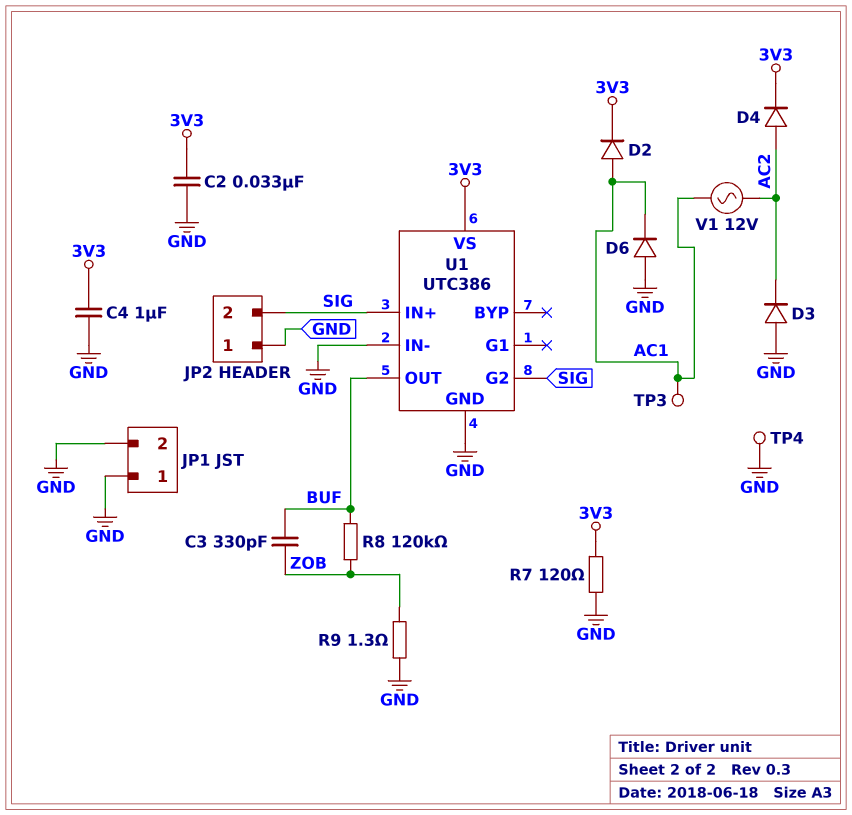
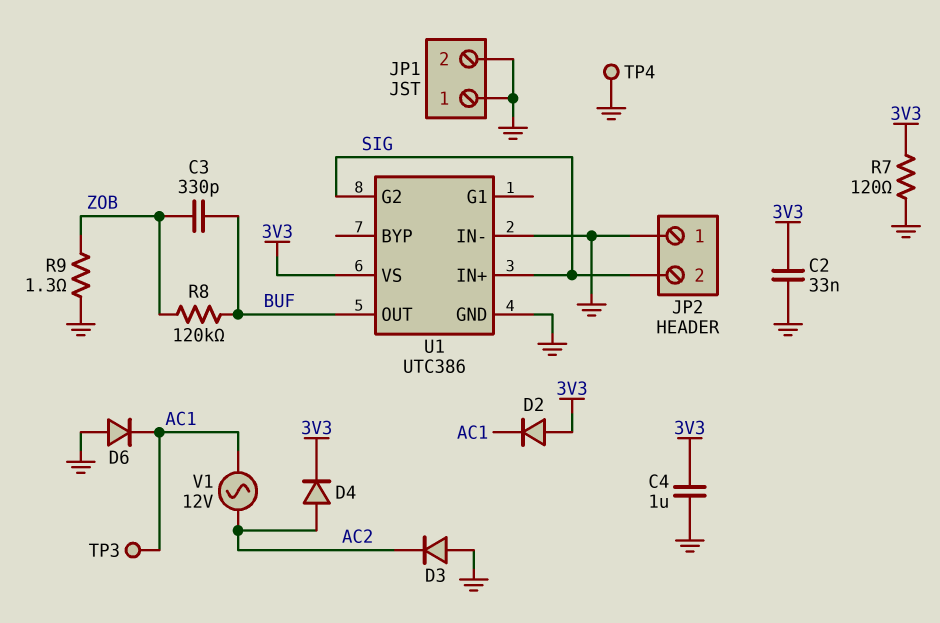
D2: diode (A AC1, K 3V3) -> diode (A 3V3, K AC1)

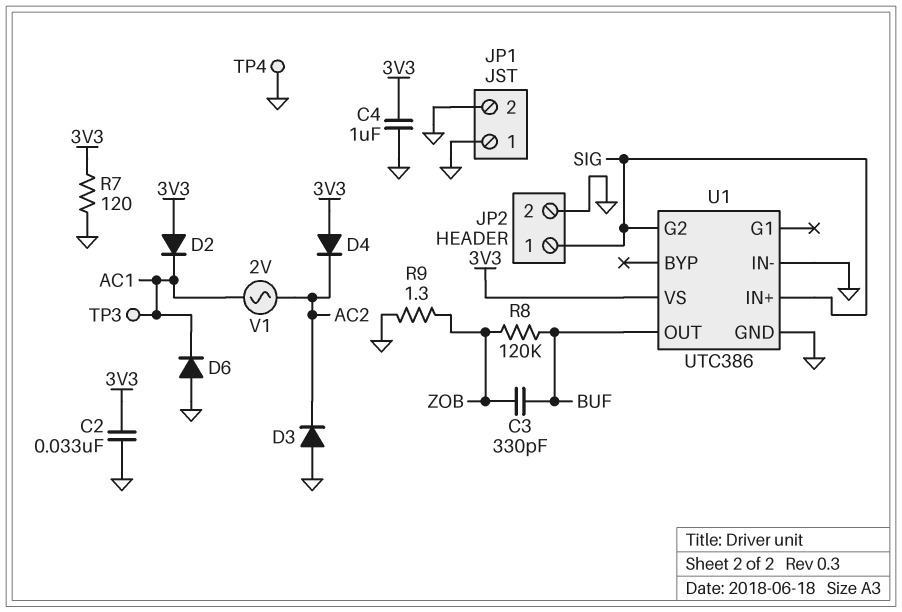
D4: diode (A AC2, K 3V3) -> diode (A 3V3, K AC2)
JP2 pin 1: GND -> SIG
JP2 pin 2: SIG -> GND
V1: AC 12V (AC1, AC2) -> AC 2V (AC1, AC2)

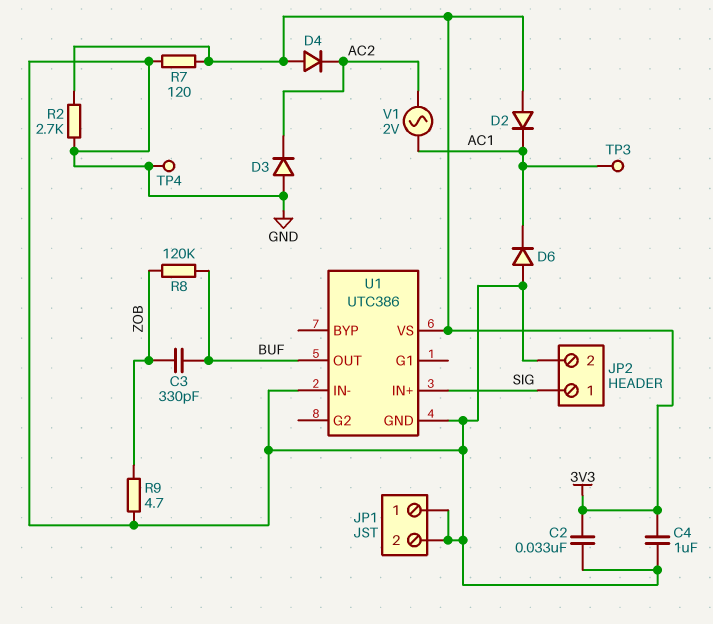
R2: none -> 2.7k (3V3, GND)
R9: 1.3 (GND, ZOB) -> 4.7 (GND, ZOB)
U1 pin G2: SIG -> none

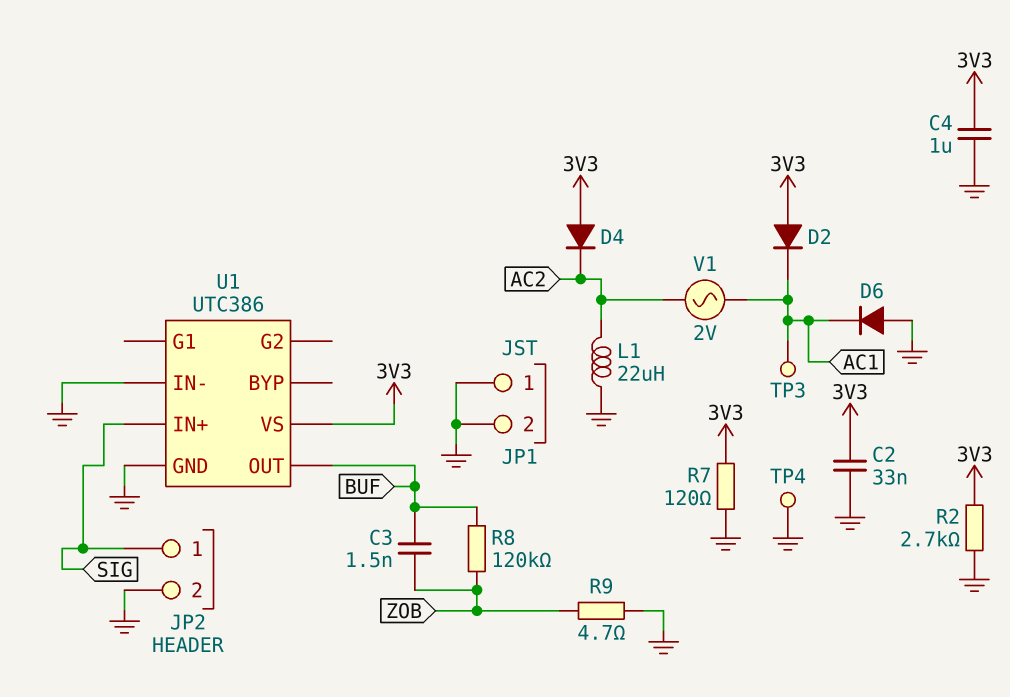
C3: 330pF (BUF, ZOB) -> 1.5nF (BUF, ZOB)
D3: diode (A GND, K AC2) -> none
L1: none -> 22uH (AC2, GND)

